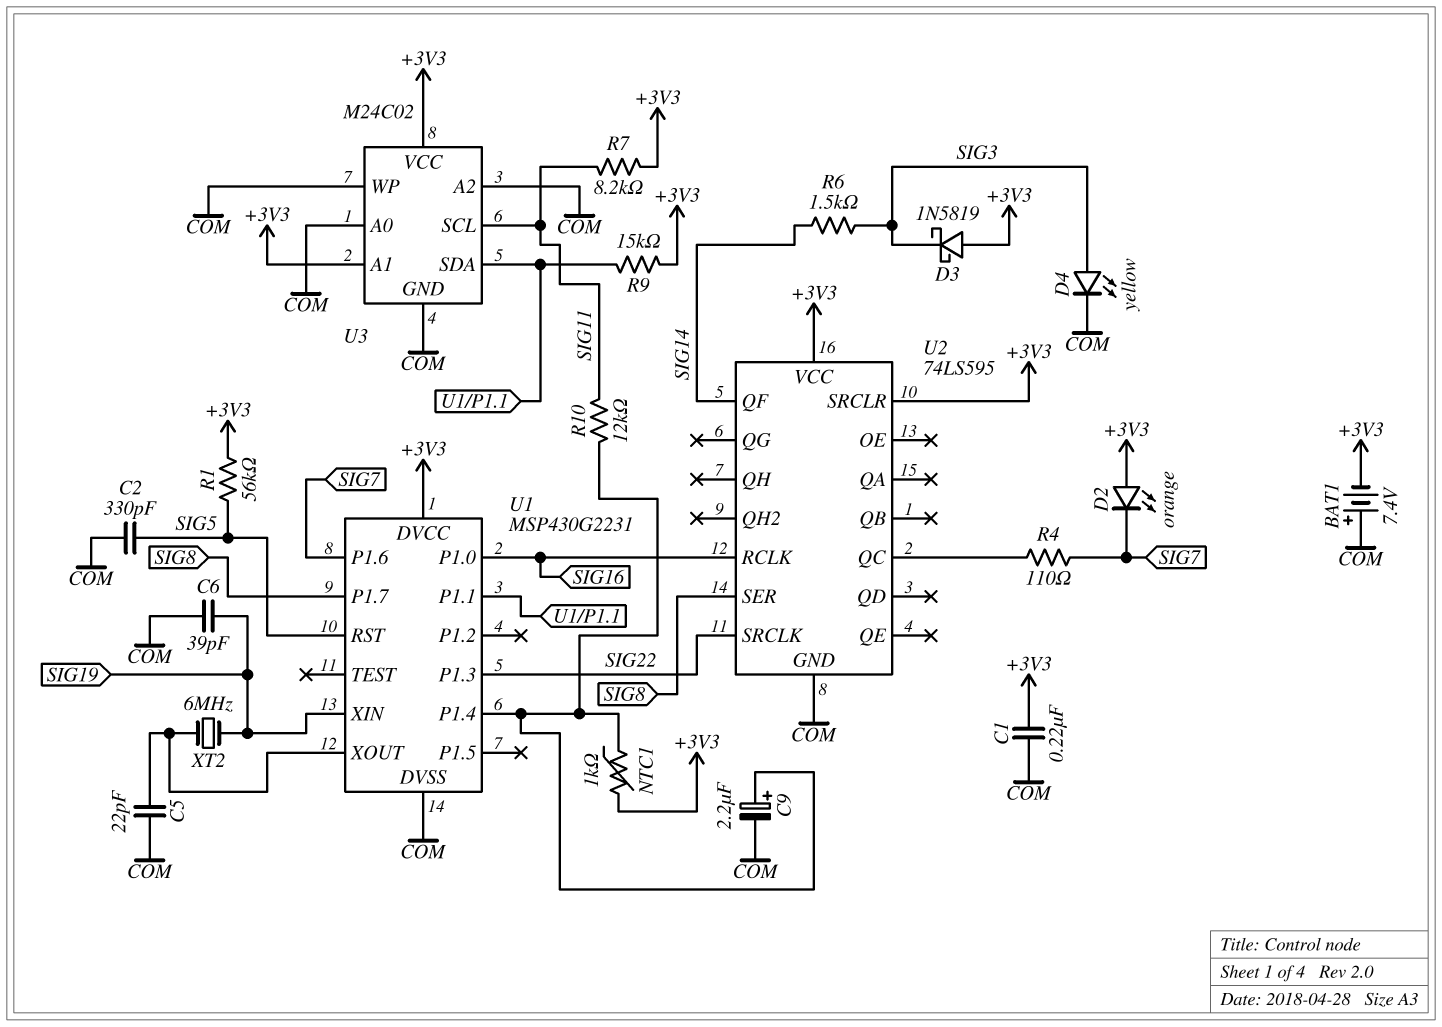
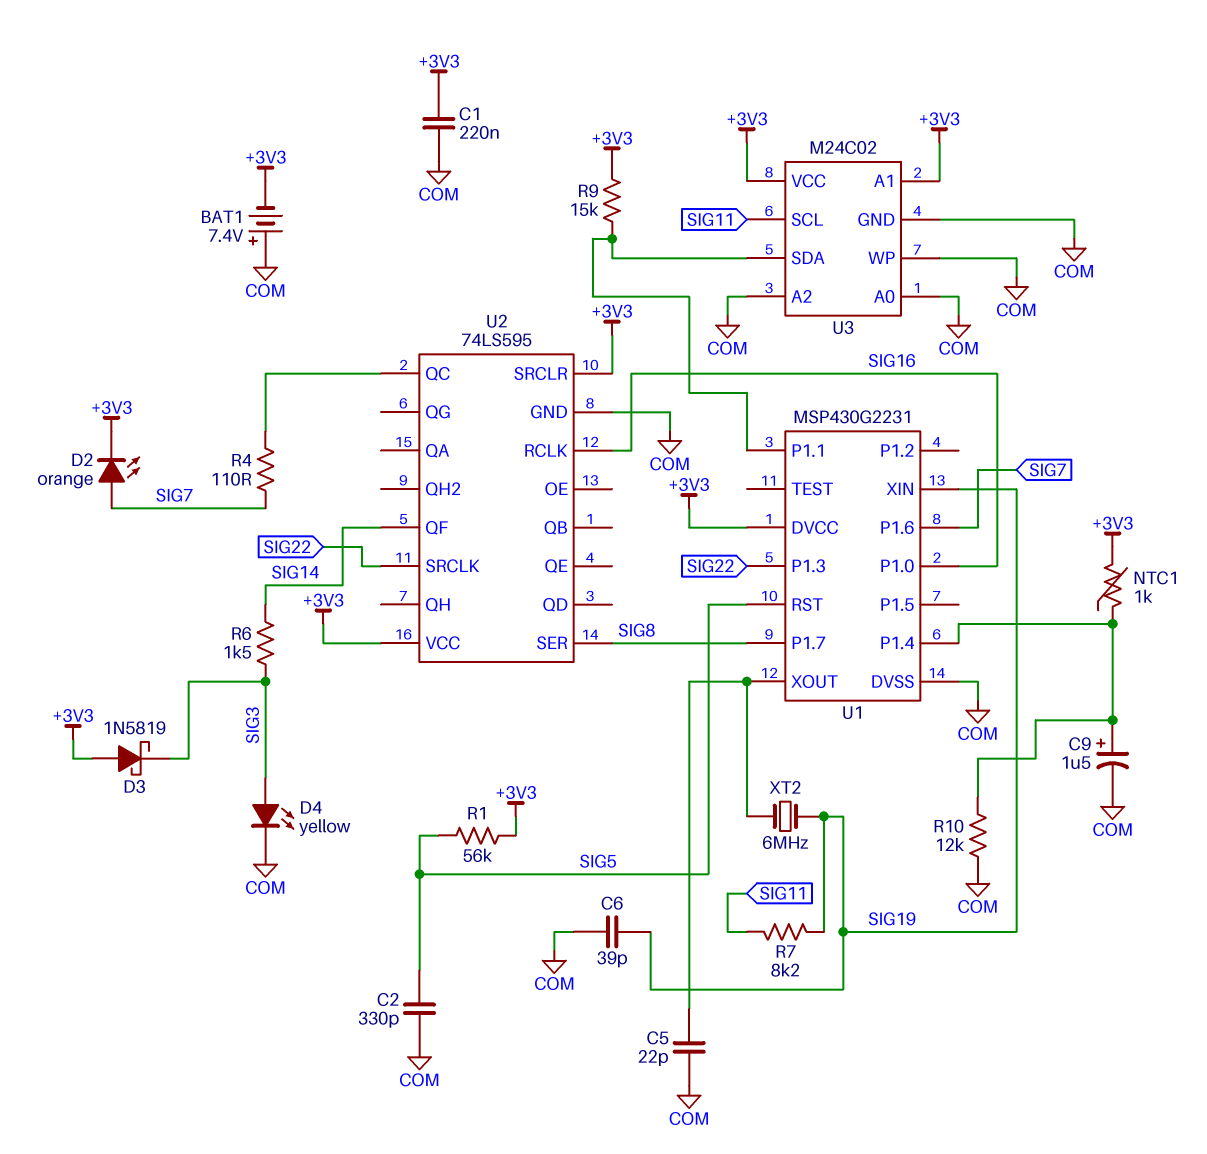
C9: 2.2uF (plus U1/P1.4, minus COM) -> 1.5uF (plus U1/P1.4, minus COM)
D2: LED orange (A +3V3, K SIG7) -> LED orange (A SIG7, K +3V3)
R7: 8.2k (+3V3, SIG11) -> 8.2k (SIG11, SIG19)
R10: 12k (SIG11, U1/P1.4) -> 12k (COM, U1/P1.4)

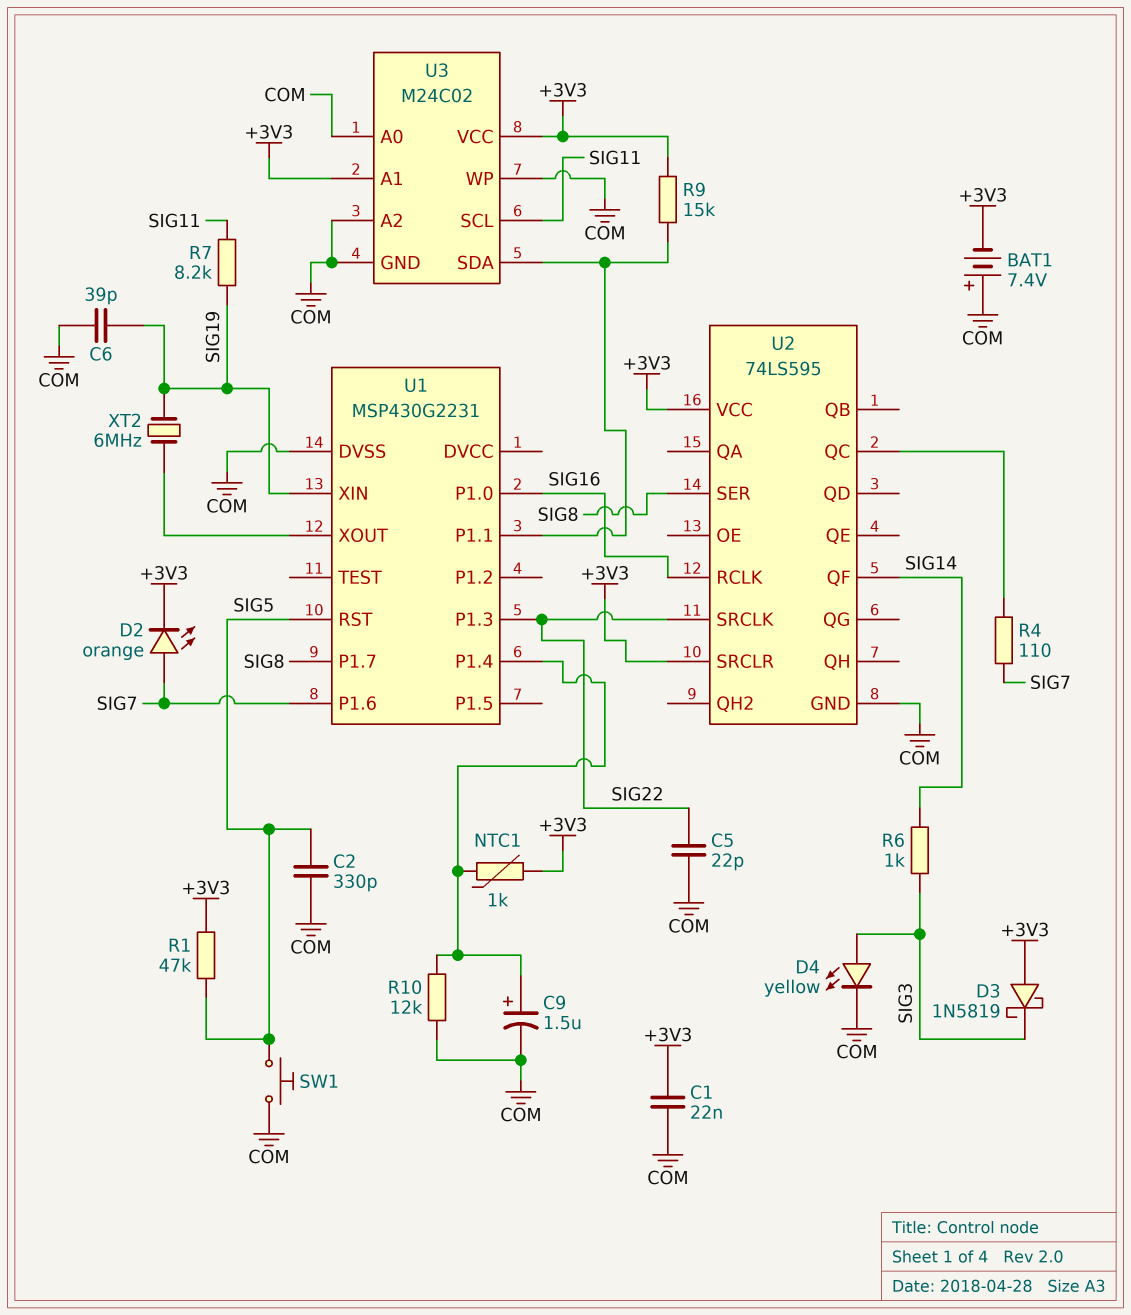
C1: 220nF (+3V3, COM) -> 22nF (+3V3, COM)
C5: 22pF (COM, U1/XOUT) -> 22pF (COM, SIG22)
R1: 56k (+3V3, SIG5) -> 47k (+3V3, SIG5)
R6: 1.5k (SIG3, SIG14) -> 1k (SIG3, SIG14)
SW1: none -> button (COM, SIG5)
U1 pin DVCC: +3V3 -> none

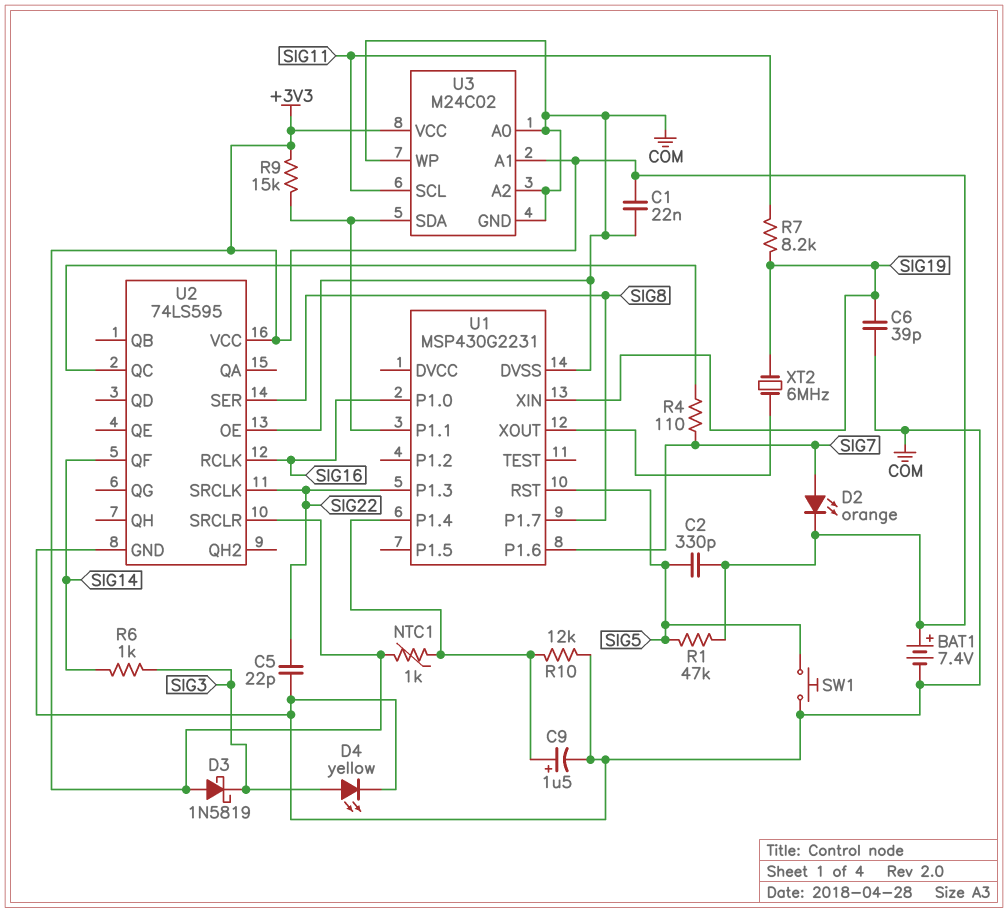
BAT1: 7.4V (plus COM, minus +3V3) -> 7.4V (plus +3V3, minus COM)
C2: 330pF (COM, SIG5) -> 330pF (+3V3, SIG5)
U2 pin OE: none -> COM

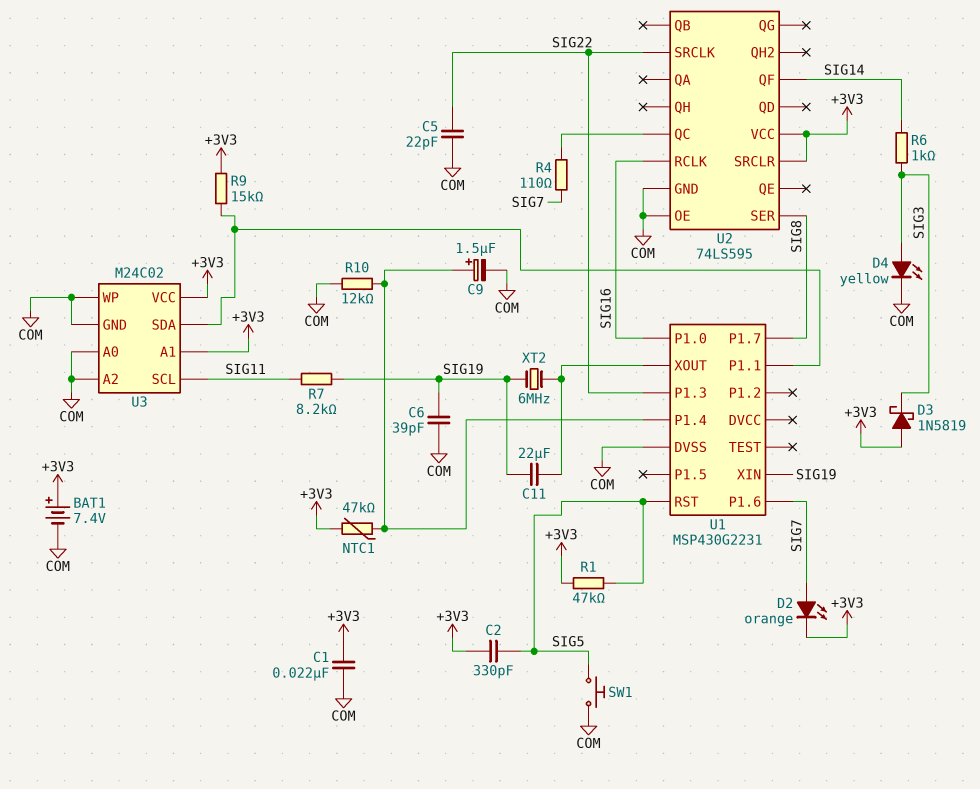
C11: none -> 22uF (SIG19, U1/XOUT)
NTC1: 1k (+3V3, U1/P1.4) -> 47k (+3V3, U1/P1.4)

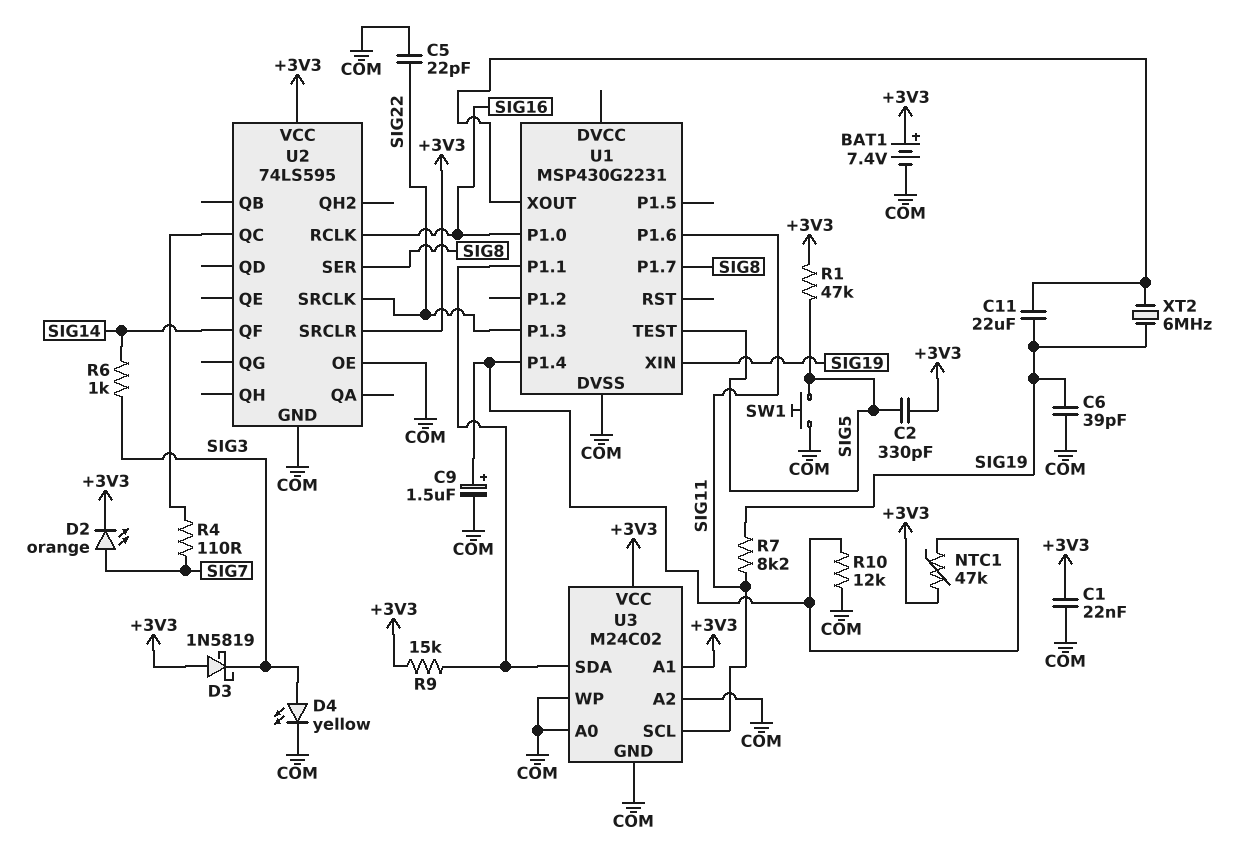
U1 pin P1.6: SIG7 -> SIG11
U1 pin RST: SIG5 -> none
U1 pin TEST: none -> SIG5

